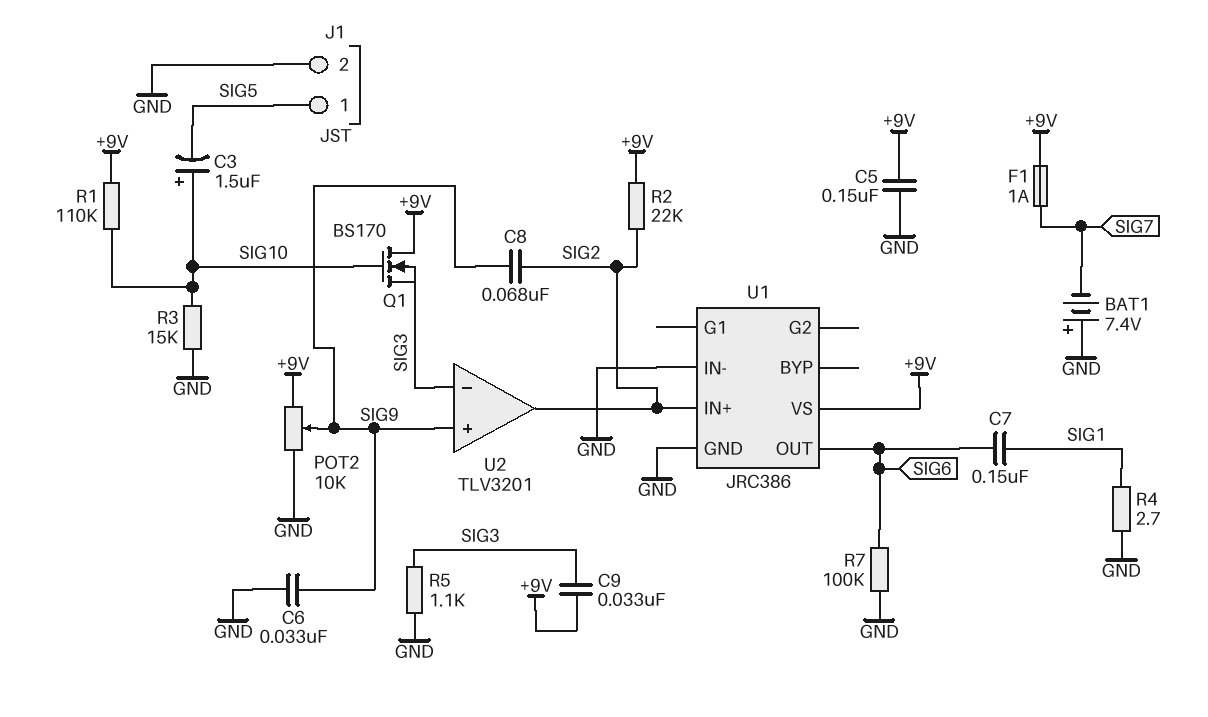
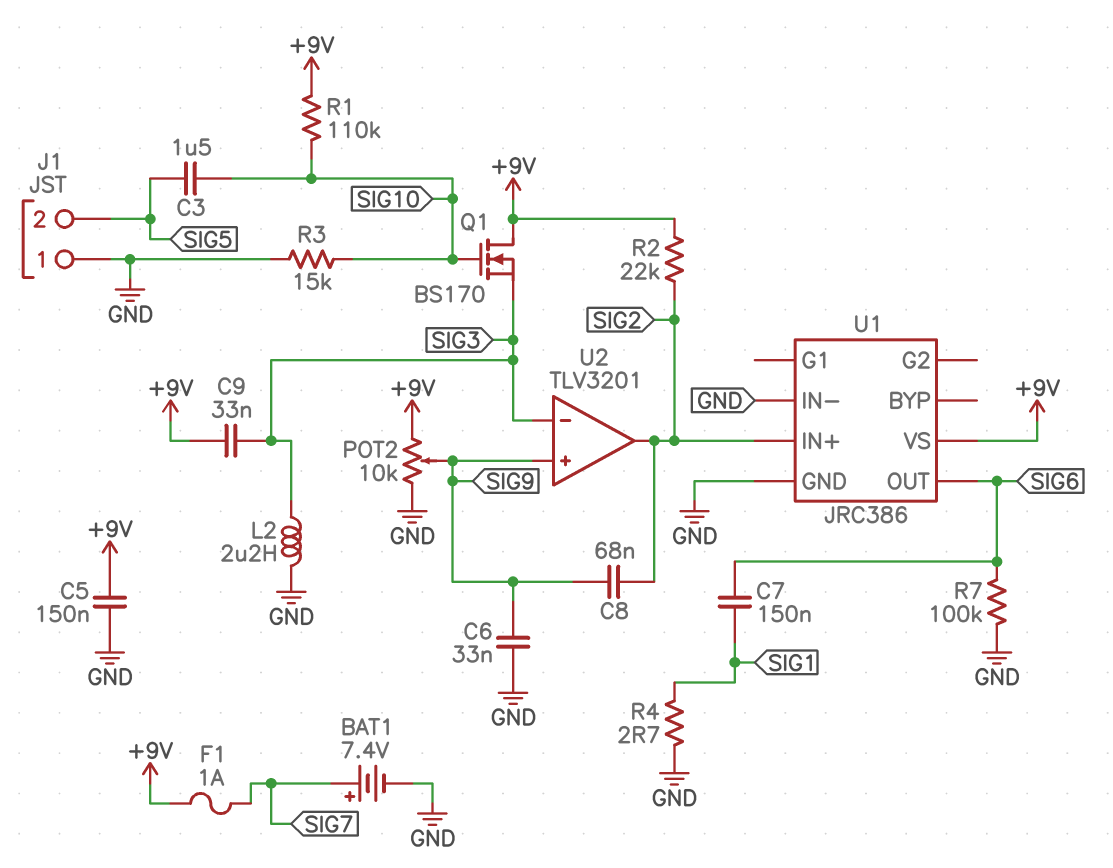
BAT1: 7.4V (plus GND, minus SIG7) -> 7.4V (plus SIG7, minus GND)
C3: 1.5uF (plus SIG10, minus SIG5) -> 1.5uF (SIG5, SIG10)
J1 pin 1: SIG5 -> GND
J1 pin 2: GND -> SIG5
L2: none -> 2.2uH (GND, SIG3)
R5: 1.1k (GND, SIG3) -> none

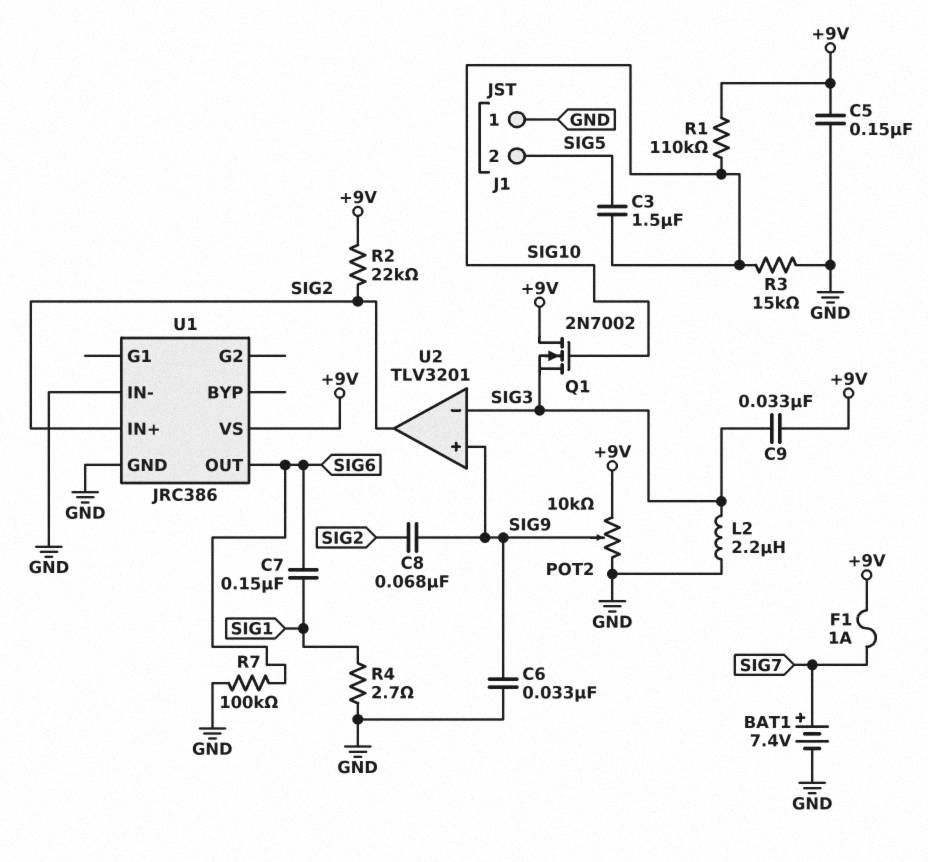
Q1: NMOS BS170 (G SIG10, D +9V, S SIG3) -> NMOS 2N7002 (G SIG10, D +9V, S SIG3)

